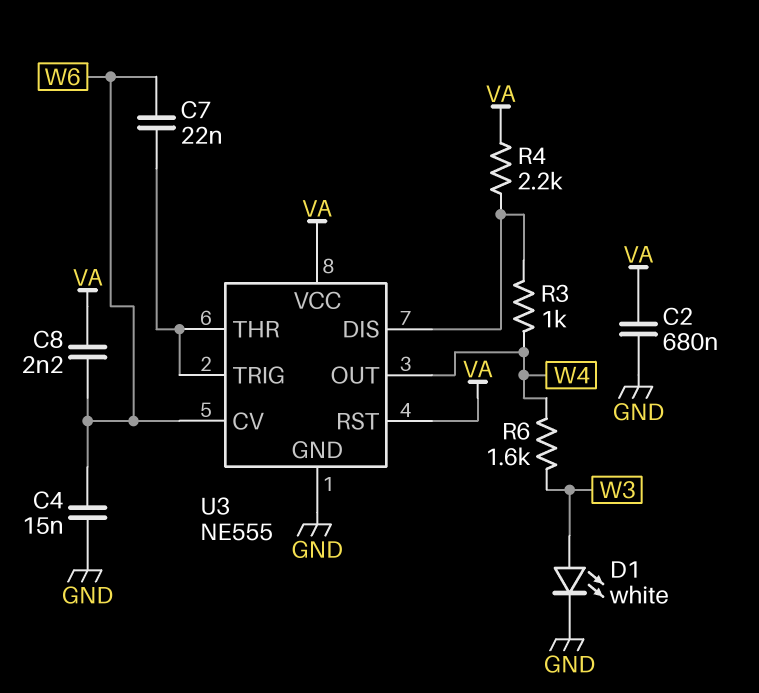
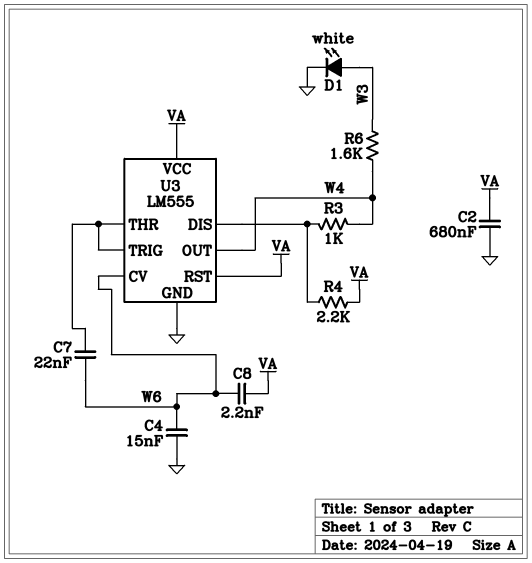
U3: NE555 -> LM555

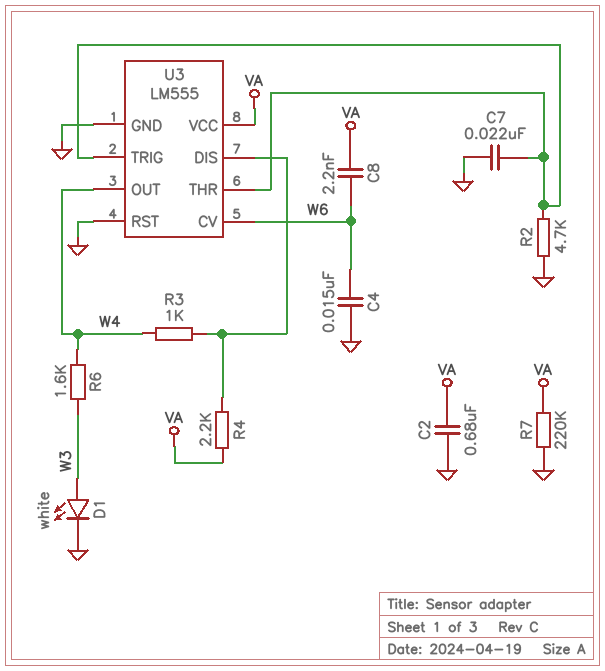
C7: 22nF (U3/THR, W6) -> 22nF (GND, U3/THR)
R2: none -> 4.7k (GND, U3/THR)
R7: none -> 220k (GND, VA)
U3 pin RST: VA -> GND

